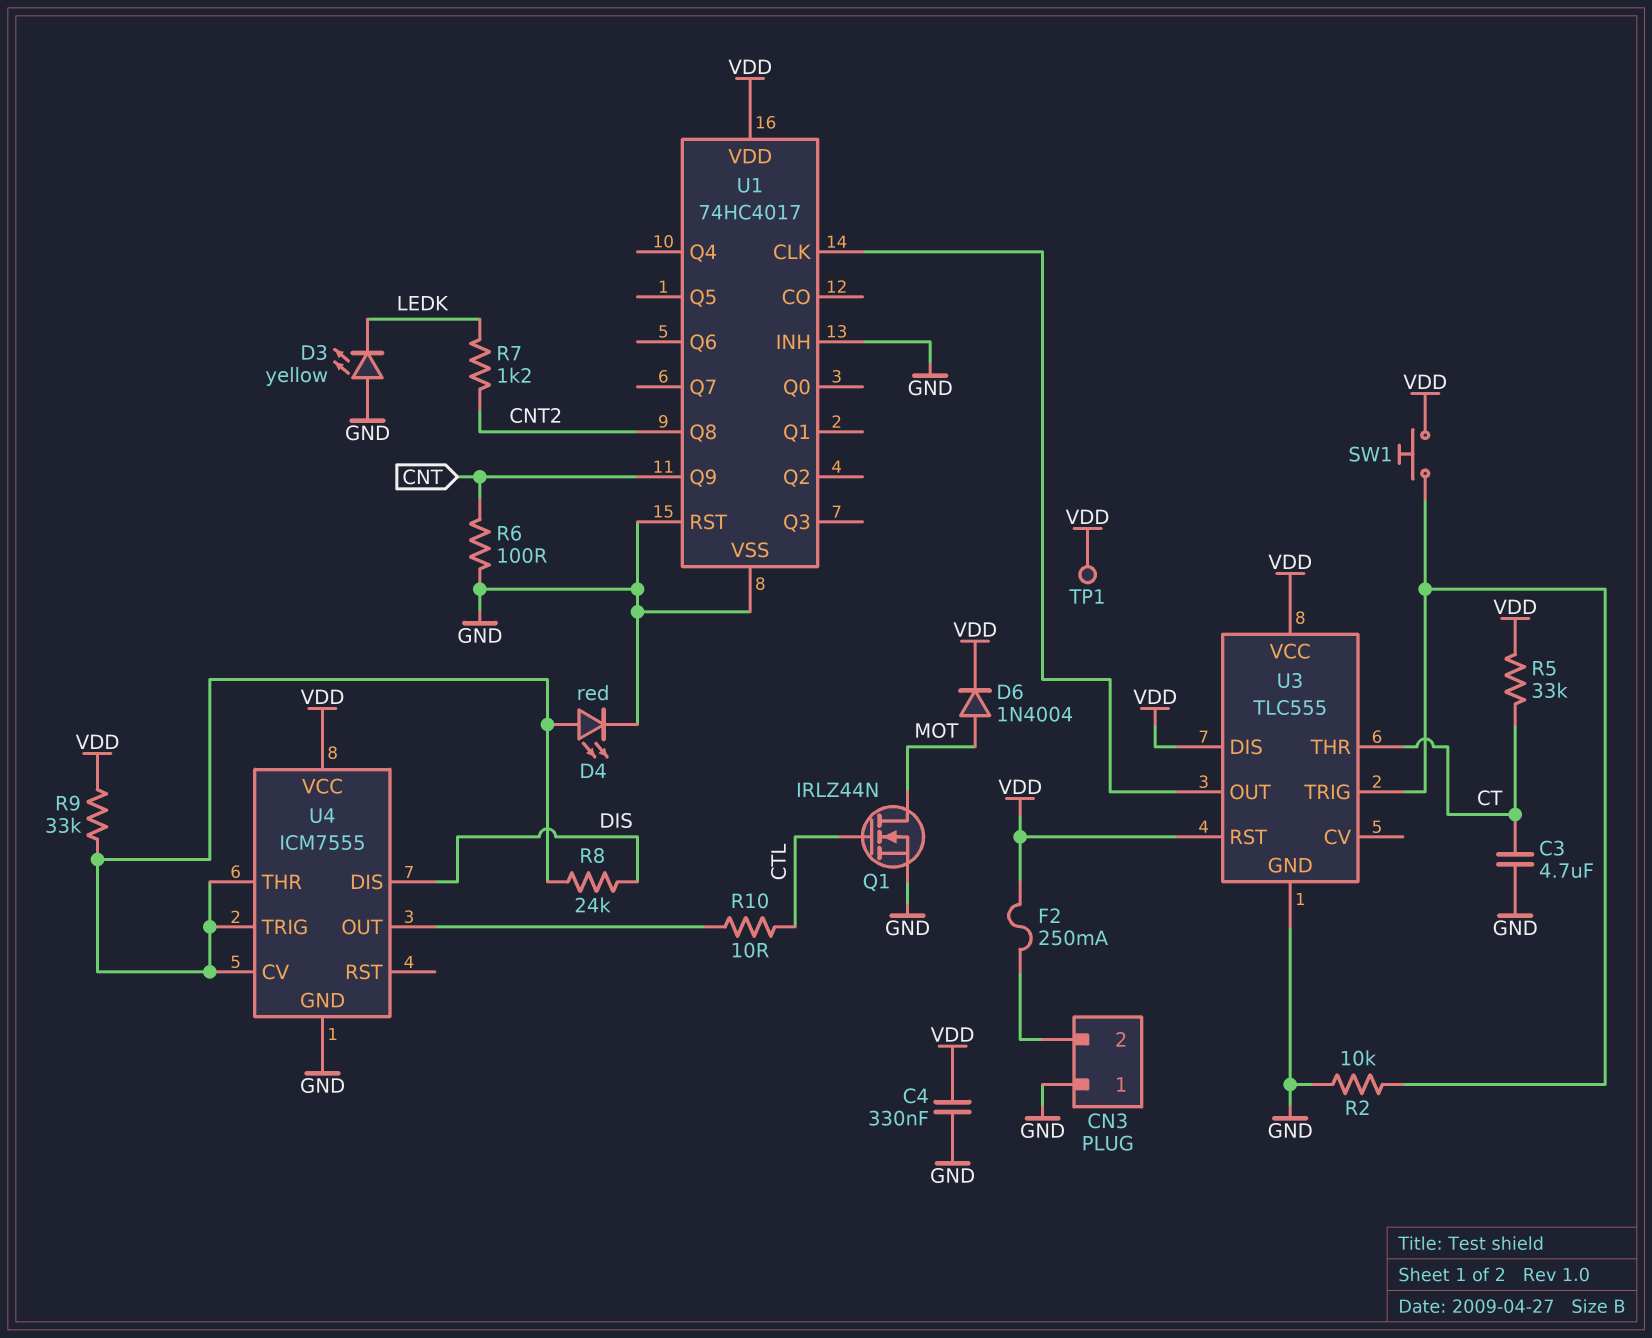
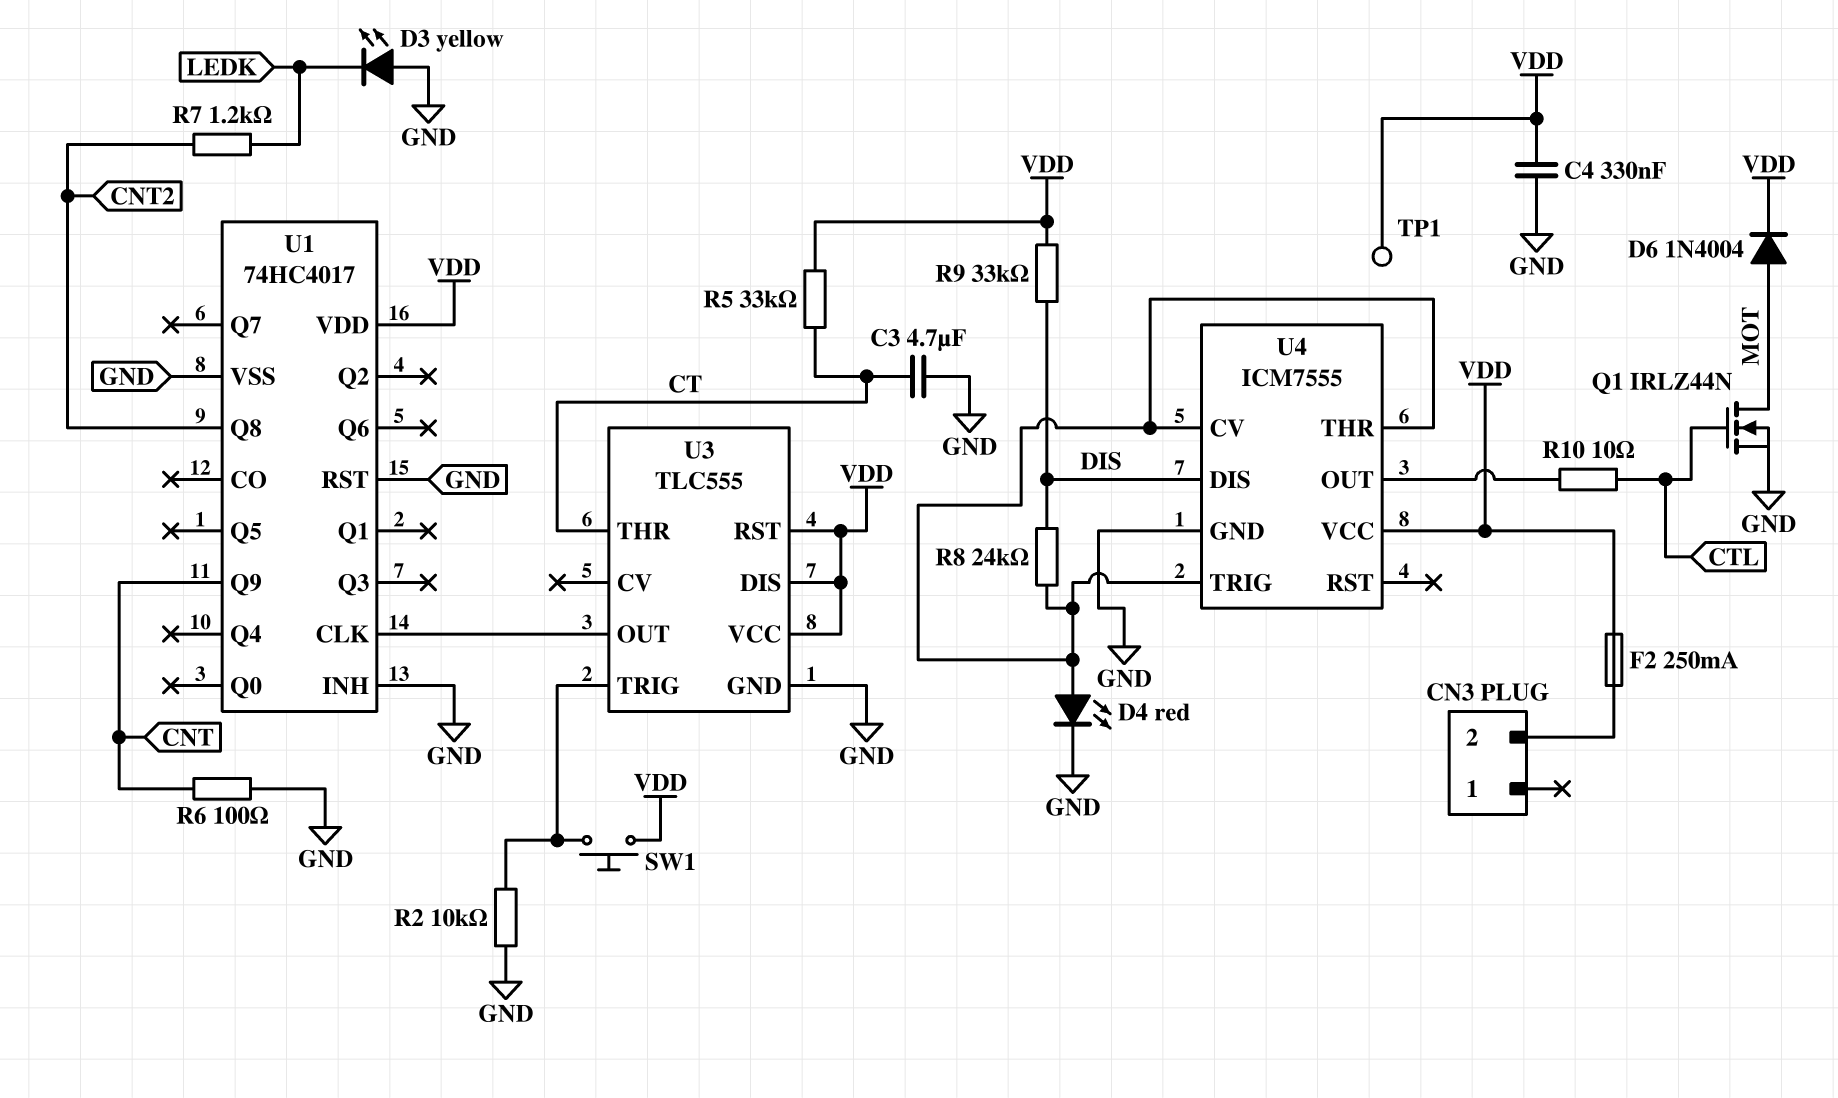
CN3 pin 1: GND -> none
R9: 33k (U4/CV, VDD) -> 33k (DIS, VDD)

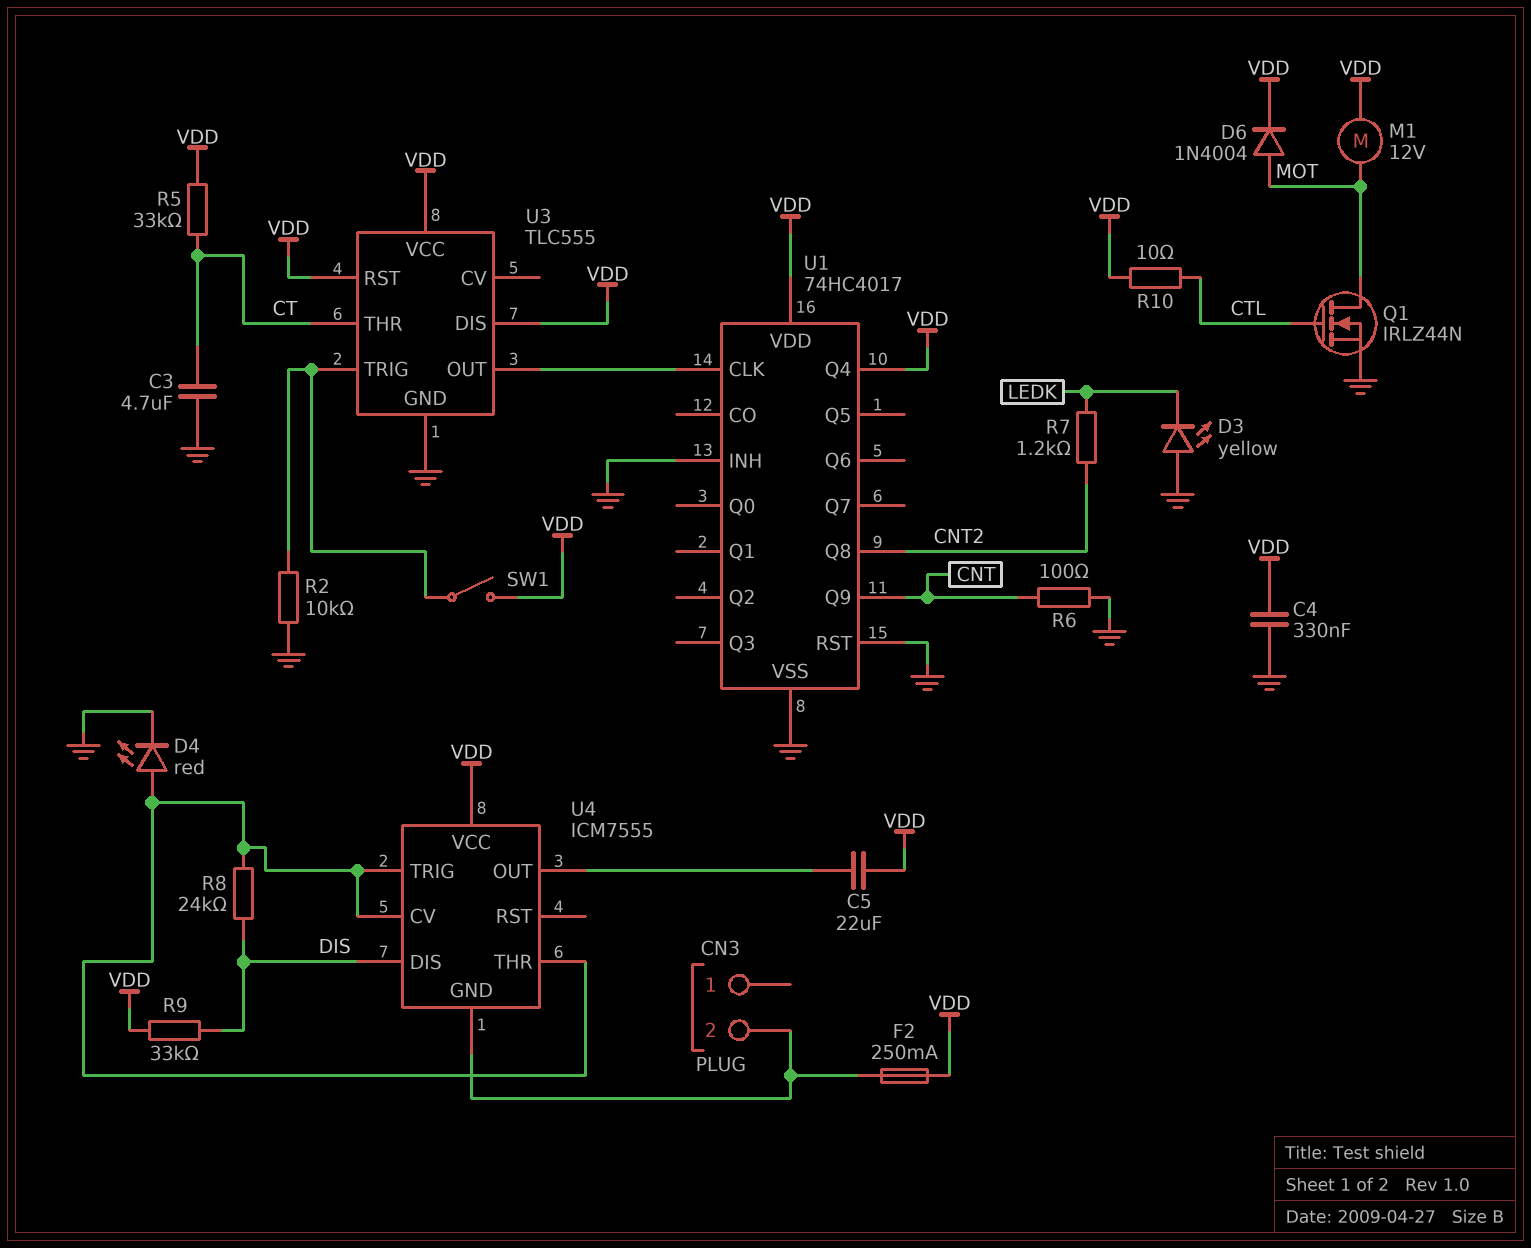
C5: none -> 22uF (U4/OUT, VDD)
M1: none -> motor 12V (MOT, VDD)
R10: 10 (CTL, U4/OUT) -> 10 (CTL, VDD)
SW1: button (U3/TRIG, VDD) -> switch (U3/TRIG, VDD)
TP1: test point (VDD) -> none
U1 pin Q4: none -> VDD
U4 pin GND: GND -> CN3/2

